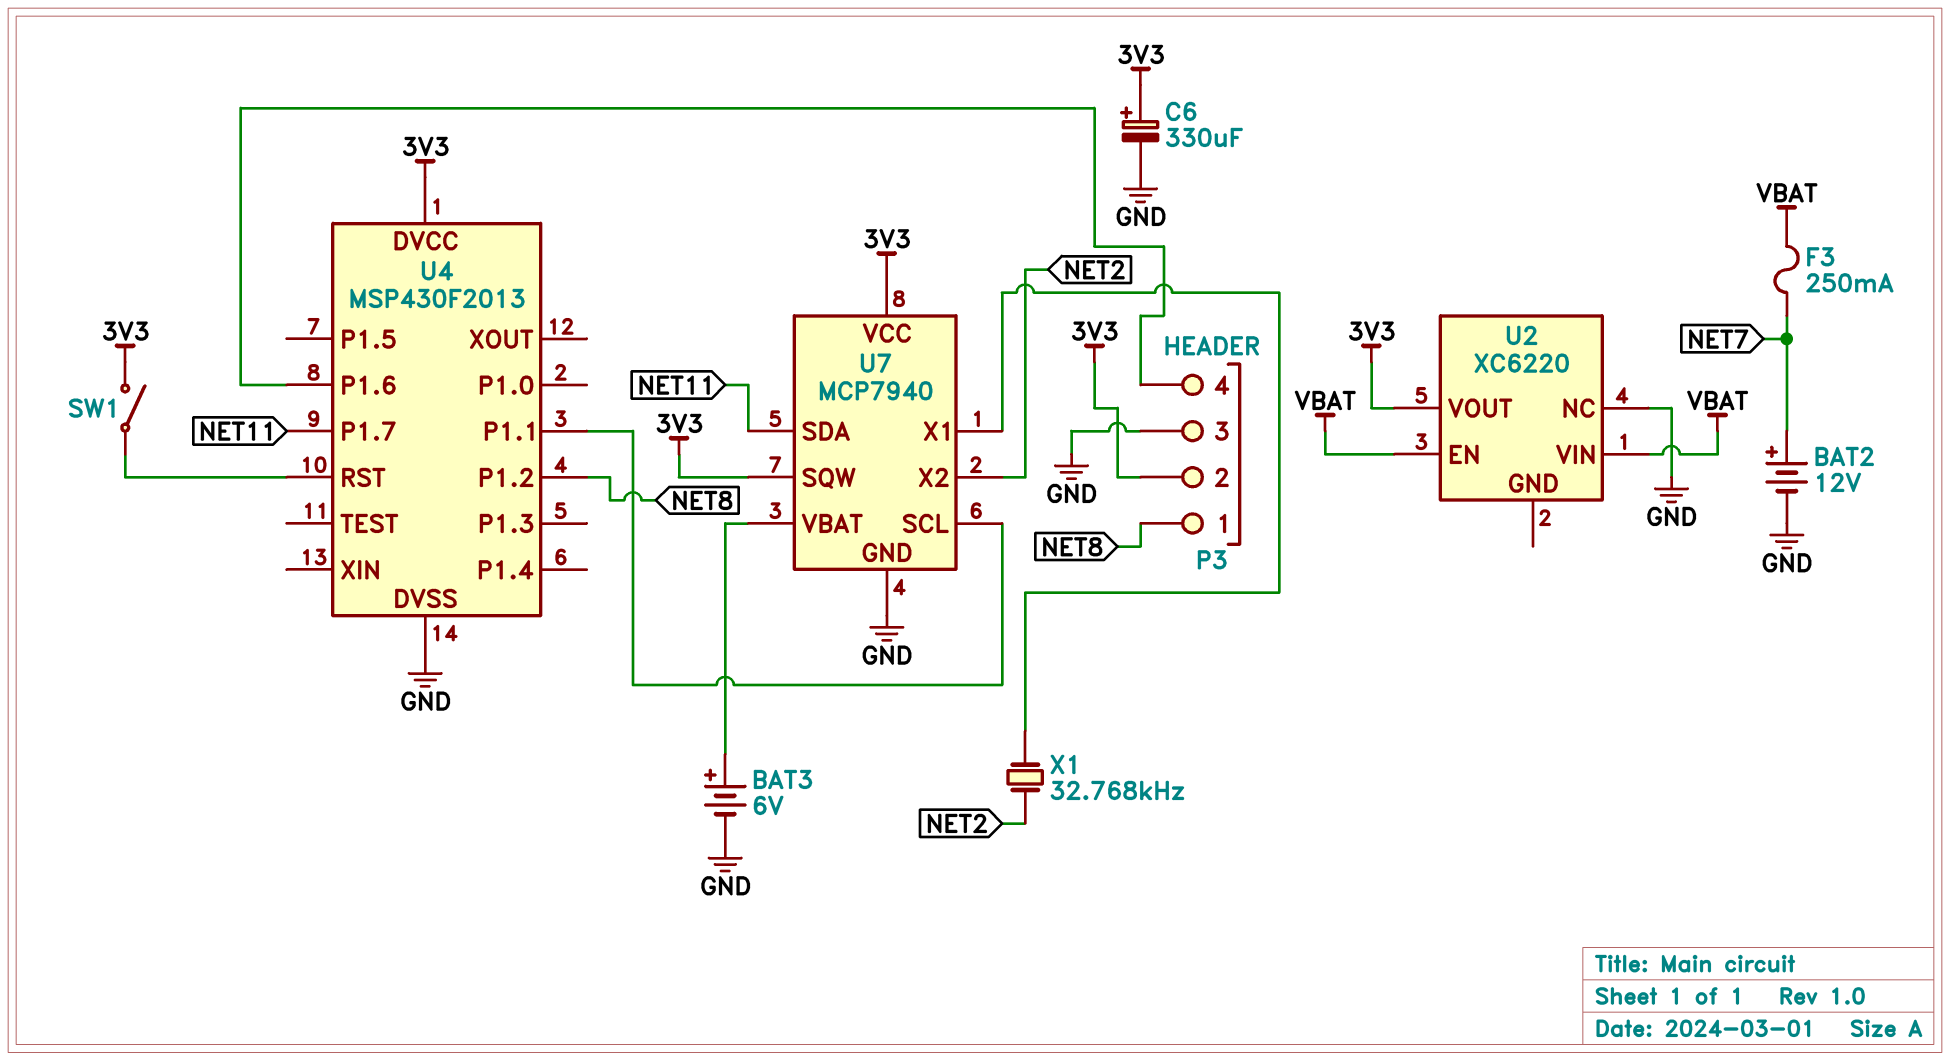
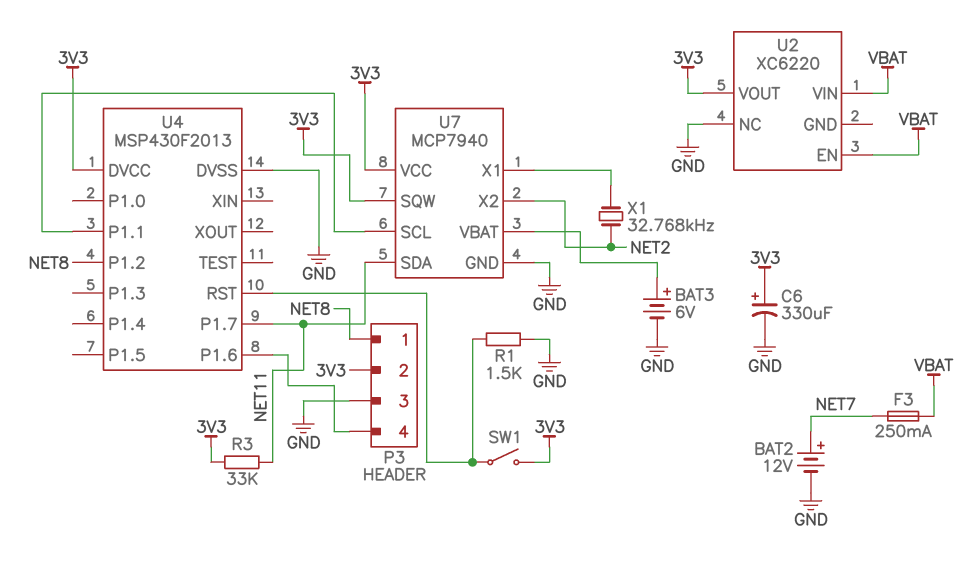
R1: none -> 1.5k (GND, U4/RST)
R3: none -> 33k (3V3, NET11)

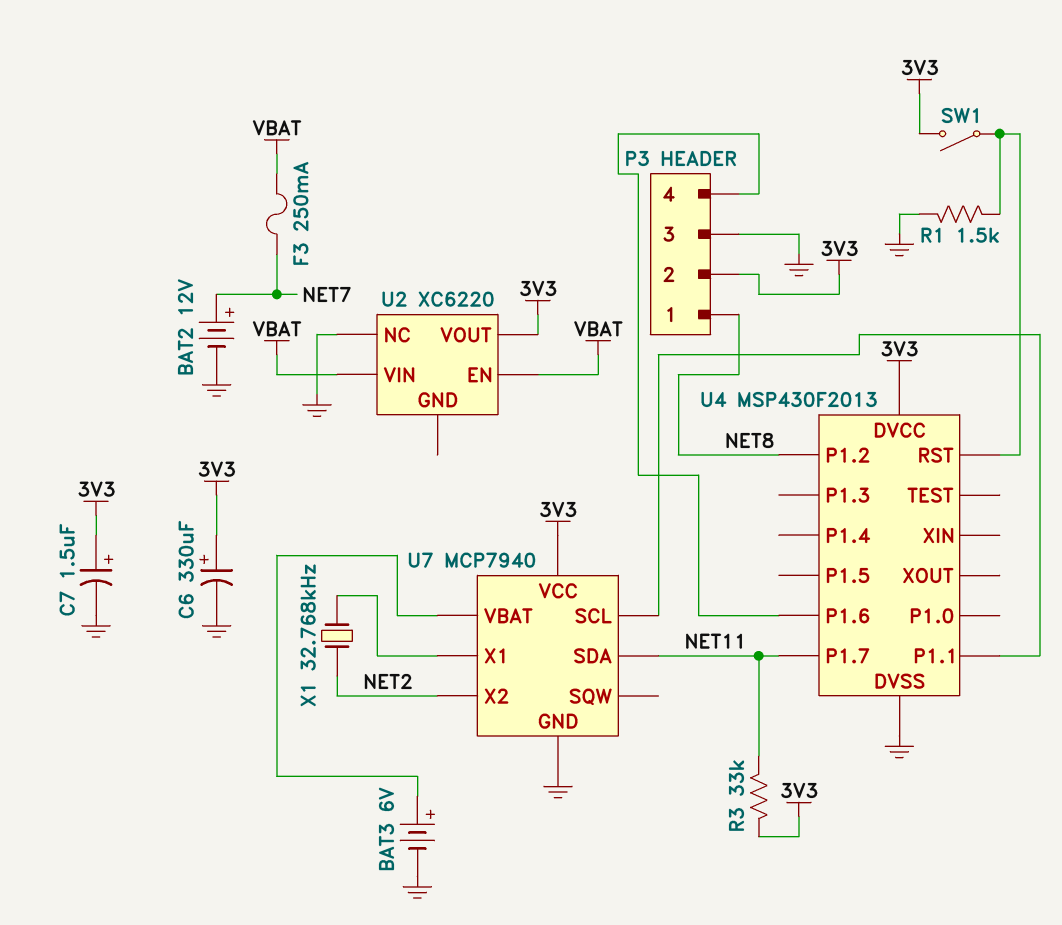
C7: none -> 1.5uF (plus 3V3, minus GND)
U7 pin SQW: 3V3 -> none

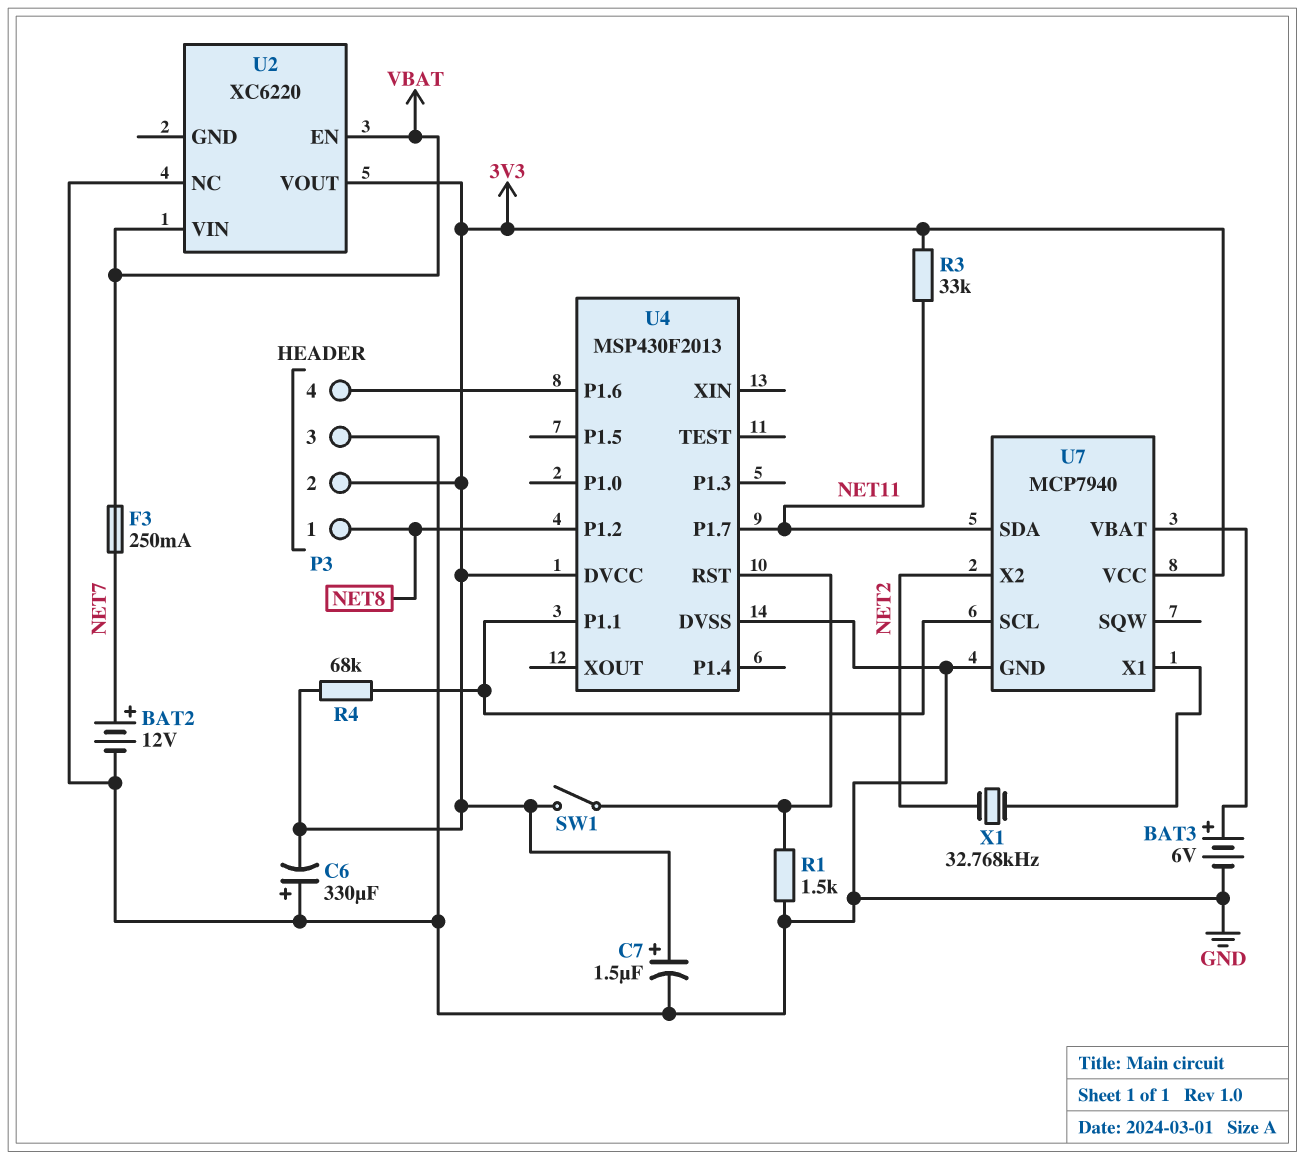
C6: 330uF (plus 3V3, minus GND) -> 330uF (plus GND, minus 3V3)
R4: none -> 68k (3V3, U4/P1.1)

